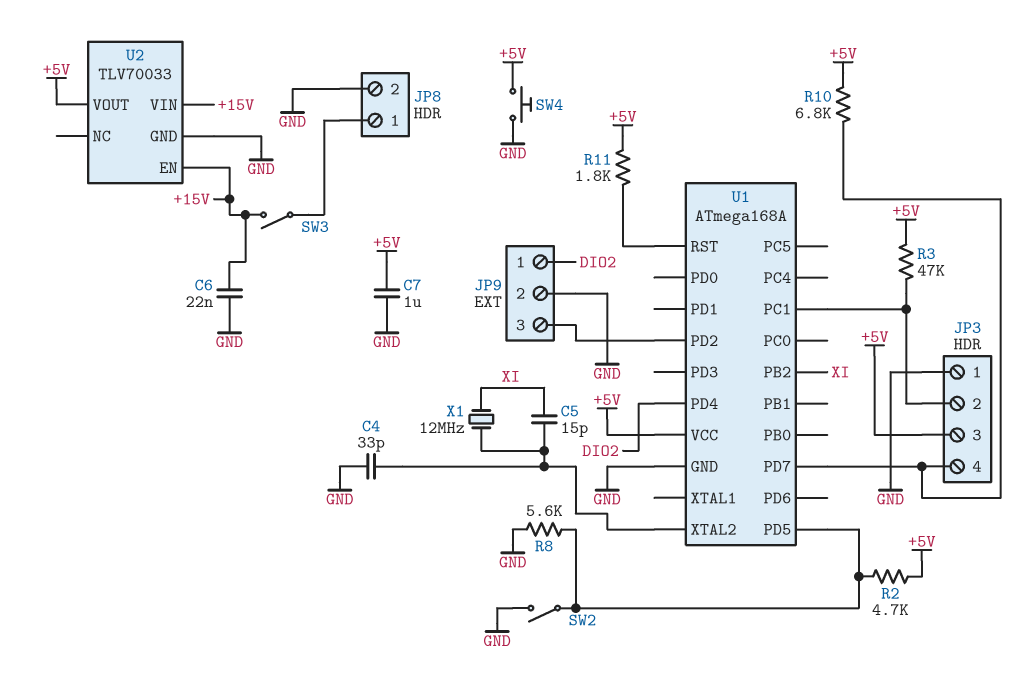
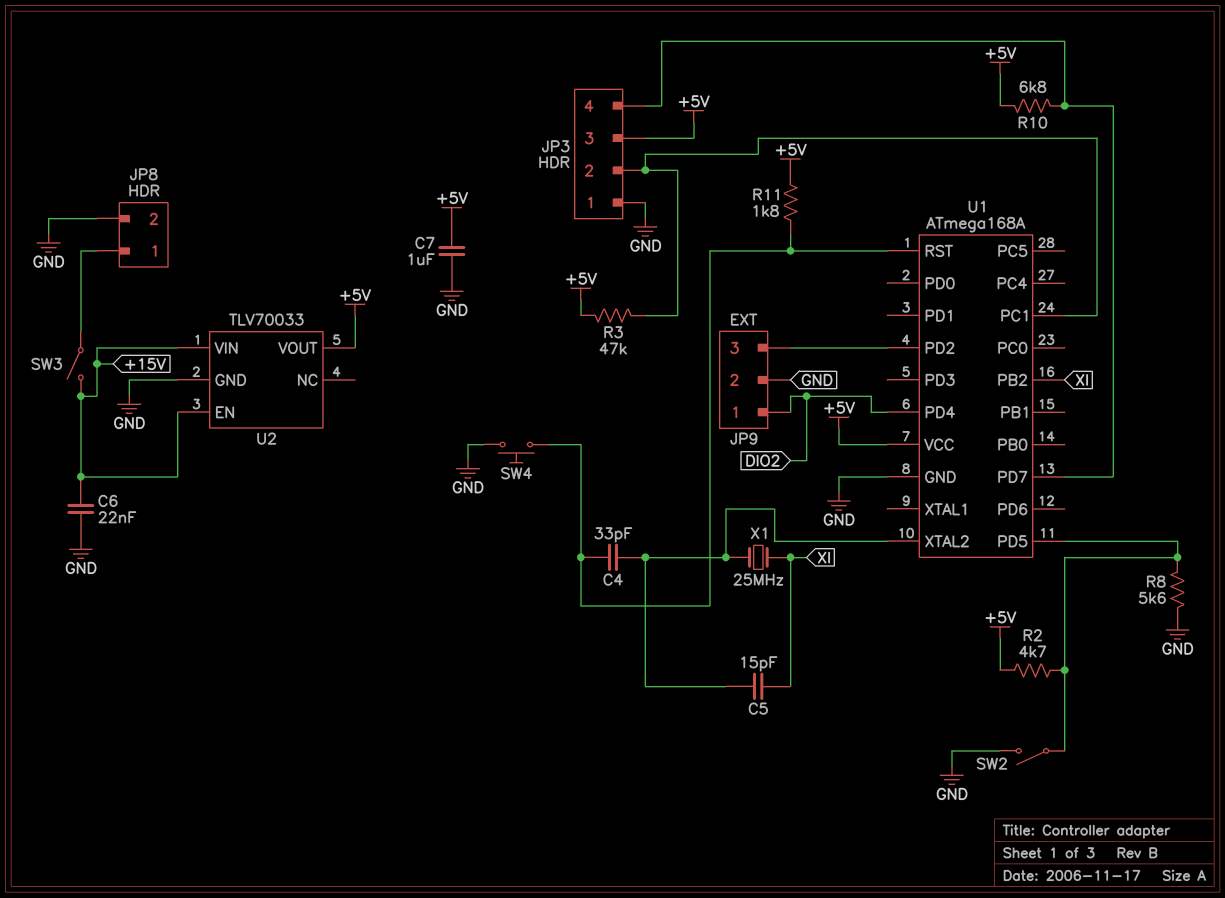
C4: 33pF (GND, U1/XTAL2) -> 33pF (U1/RST, U1/XTAL2)
SW4: button (+5V, GND) -> button (GND, U1/RST)
X1: 12MHz (U1/XTAL2, XI) -> 25MHz (U1/XTAL2, XI)

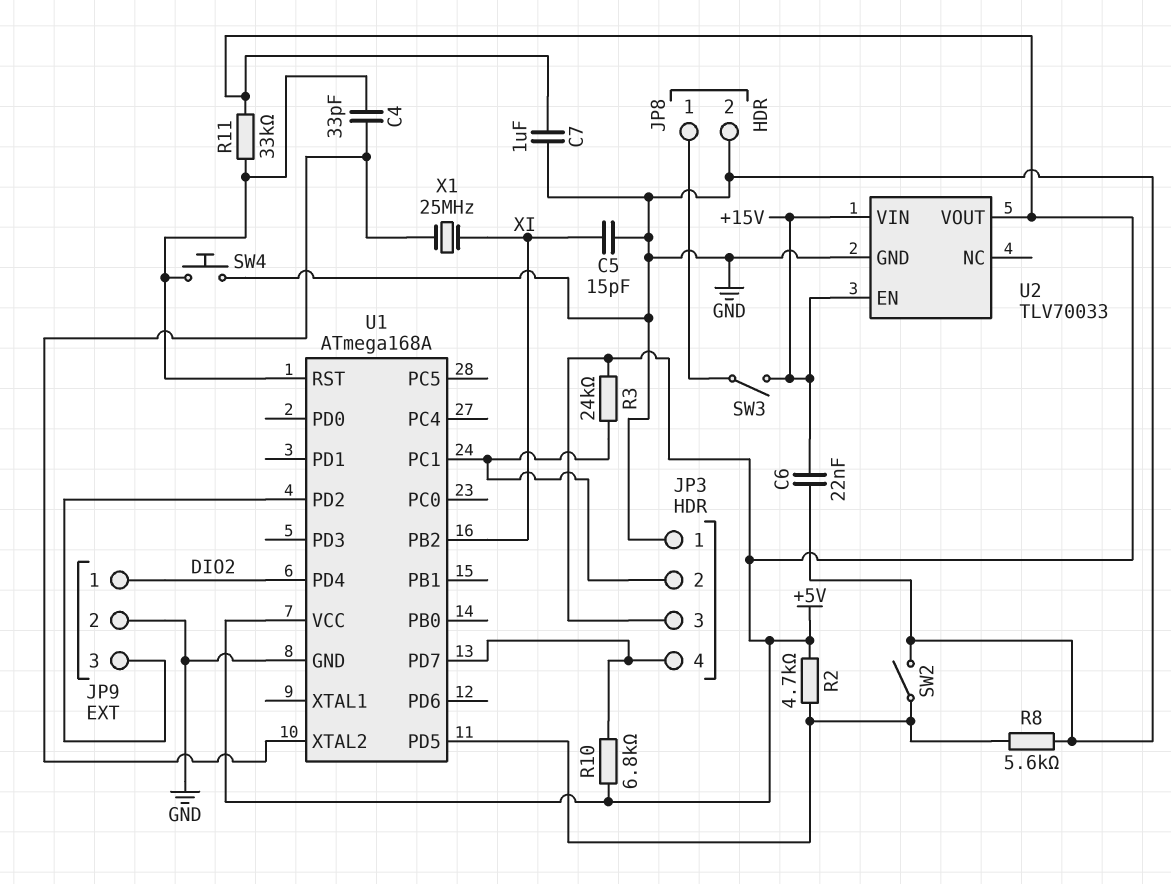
C5: 15pF (U1/XTAL2, XI) -> 15pF (GND, XI)
R3: 47k (+5V, JP3/2) -> 24k (+5V, JP3/2)
R11: 1.8k (+5V, U1/RST) -> 33k (+5V, U1/RST)

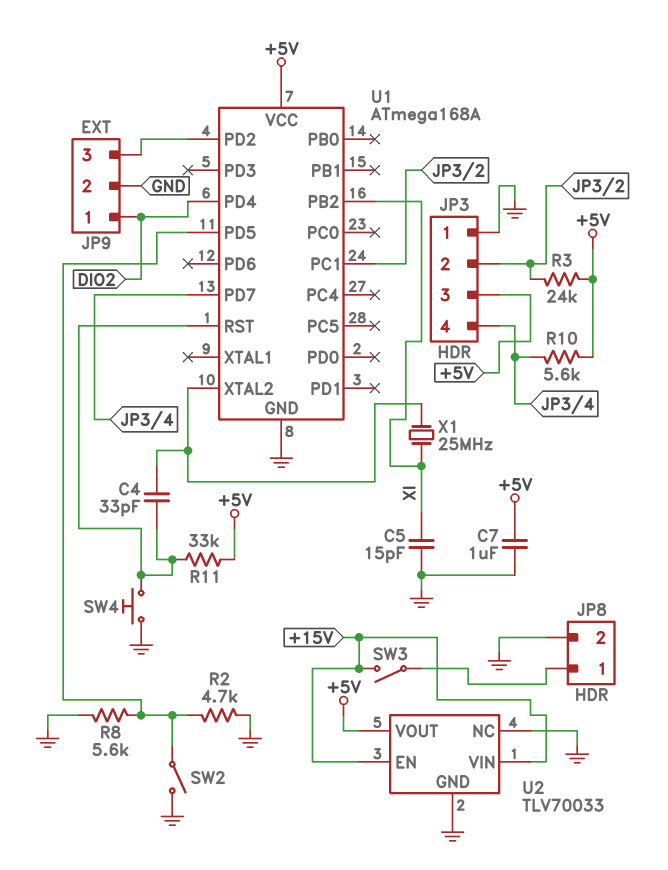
C6: 22nF (+15V, GND) -> none
R2: 4.7k (+5V, U1/PD5) -> 4.7k (GND, U1/PD5)
R10: 6.8k (+5V, JP3/4) -> 5.6k (+5V, JP3/4)
U2 pin NC: none -> GND

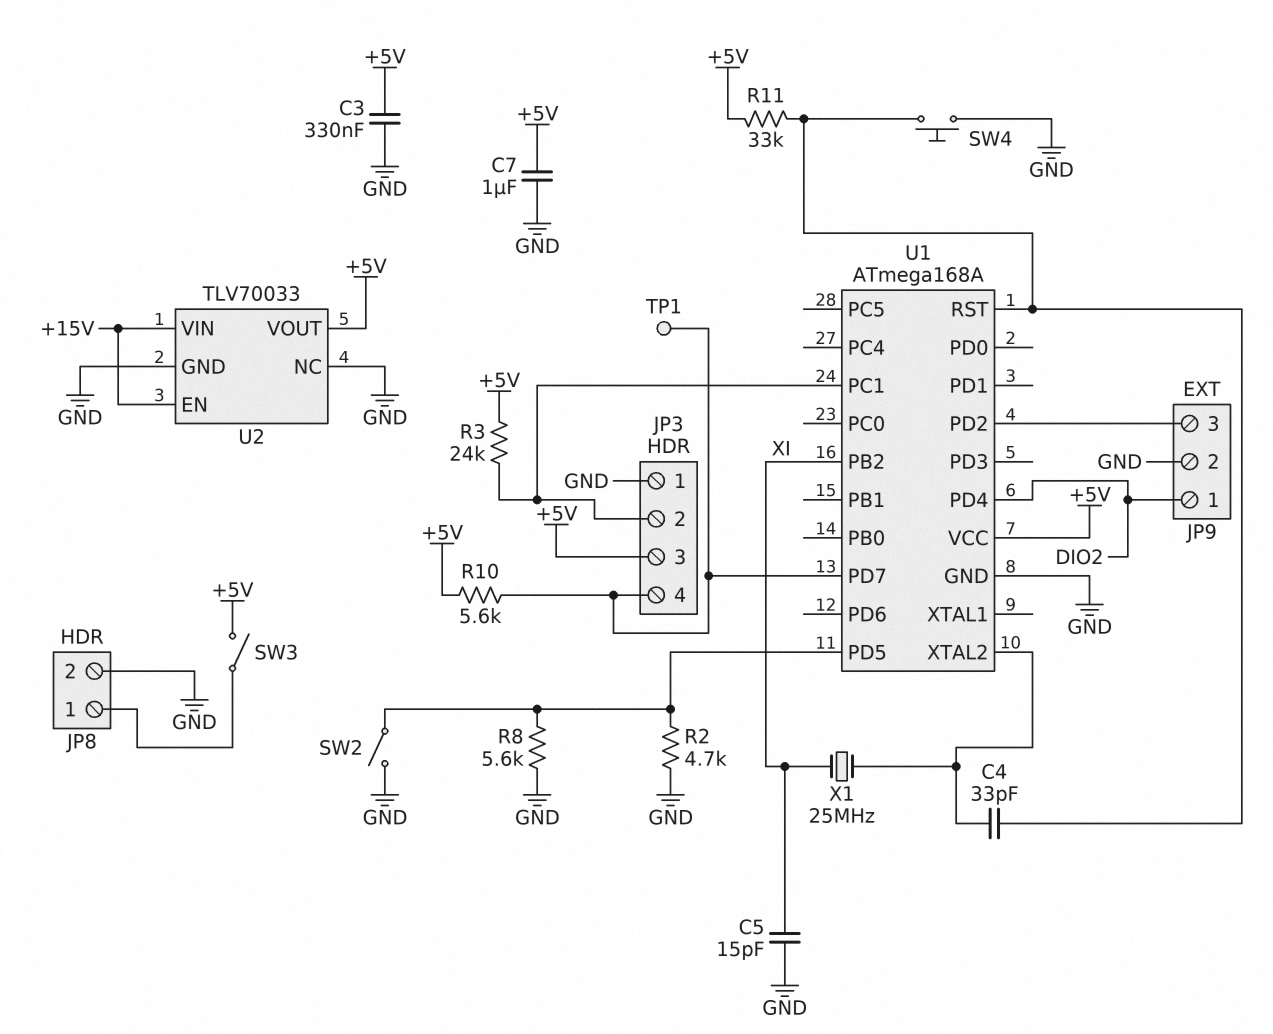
C3: none -> 330nF (+5V, GND)
SW3: switch (+15V, JP8/1) -> switch (+5V, JP8/1)
TP1: none -> test point (JP3/4)

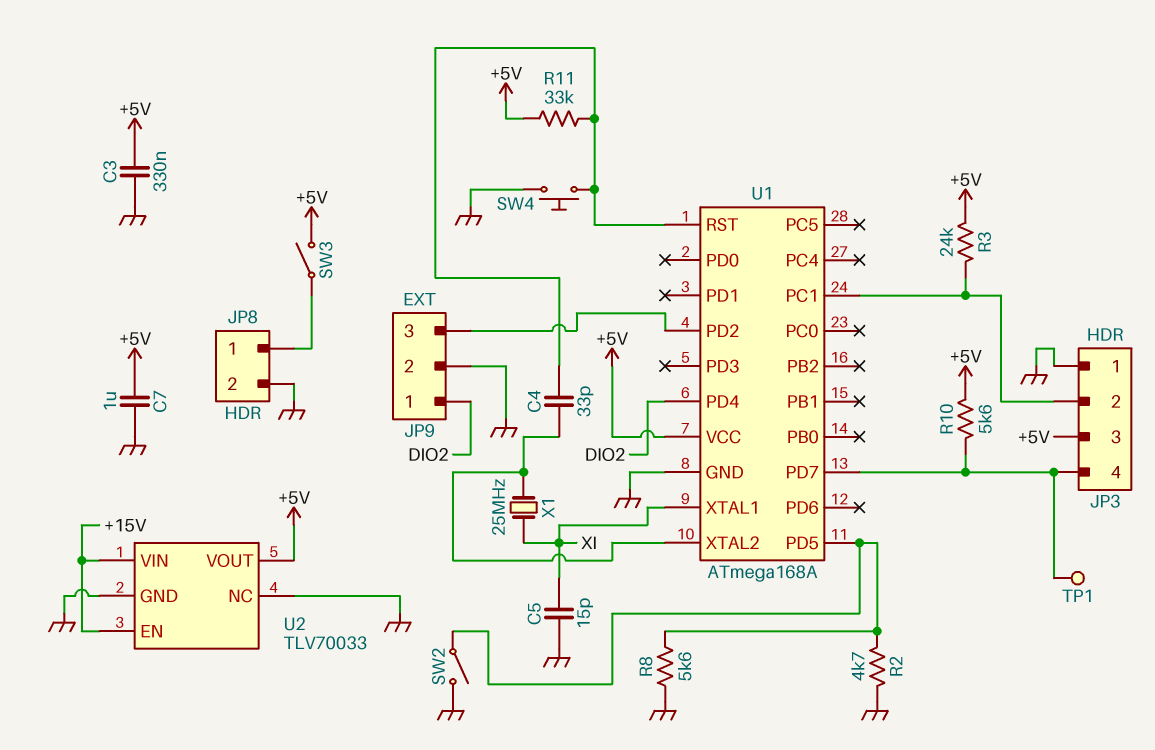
U1 pin PB2: XI -> none
U1 pin XTAL1: none -> XI

